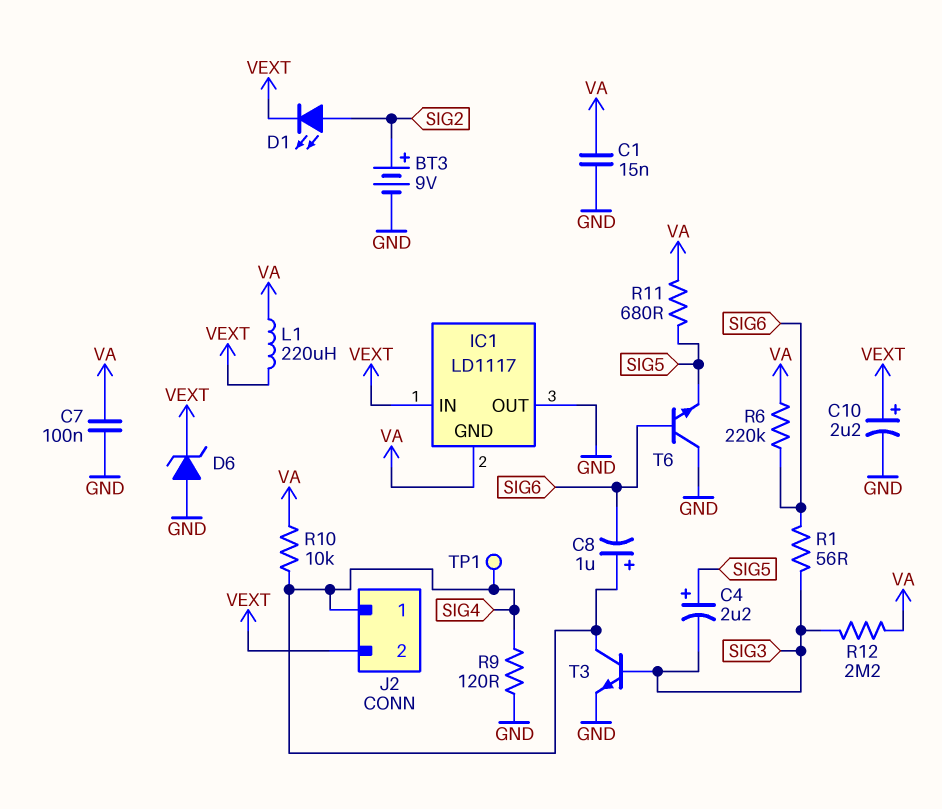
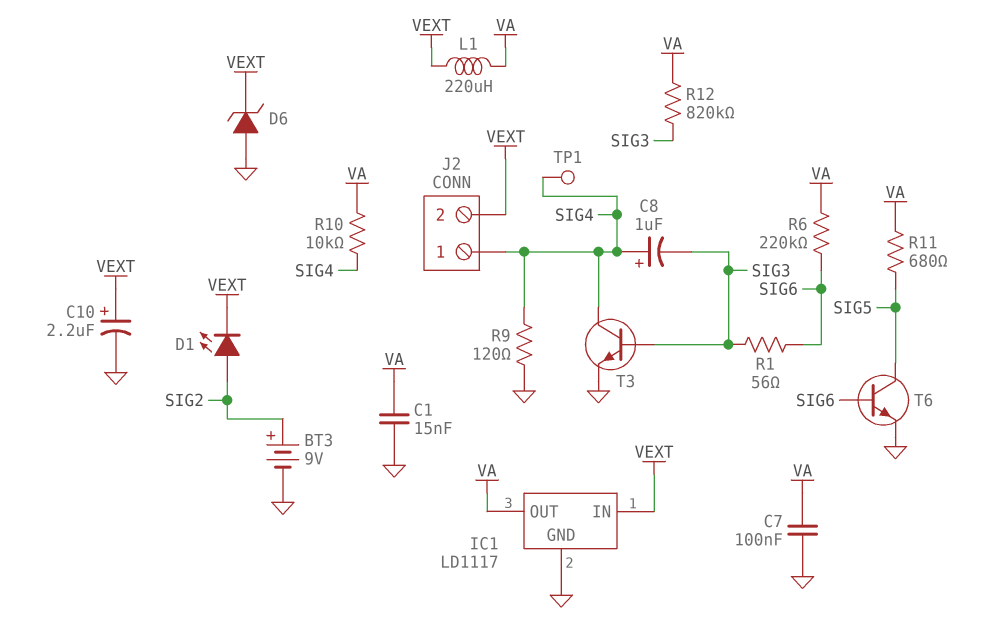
C4: 2.2uF (plus SIG5, minus SIG3) -> none
C8: 1uF (plus SIG4, minus SIG6) -> 1uF (plus SIG4, minus SIG3)
IC1 pin GND: VA -> GND
IC1 pin OUT: GND -> VA
R12: 2.2M (SIG3, VA) -> 820k (SIG3, VA)
T6: NPN (B SIG6, C GND, E SIG5) -> NPN (B SIG6, C SIG5, E GND)

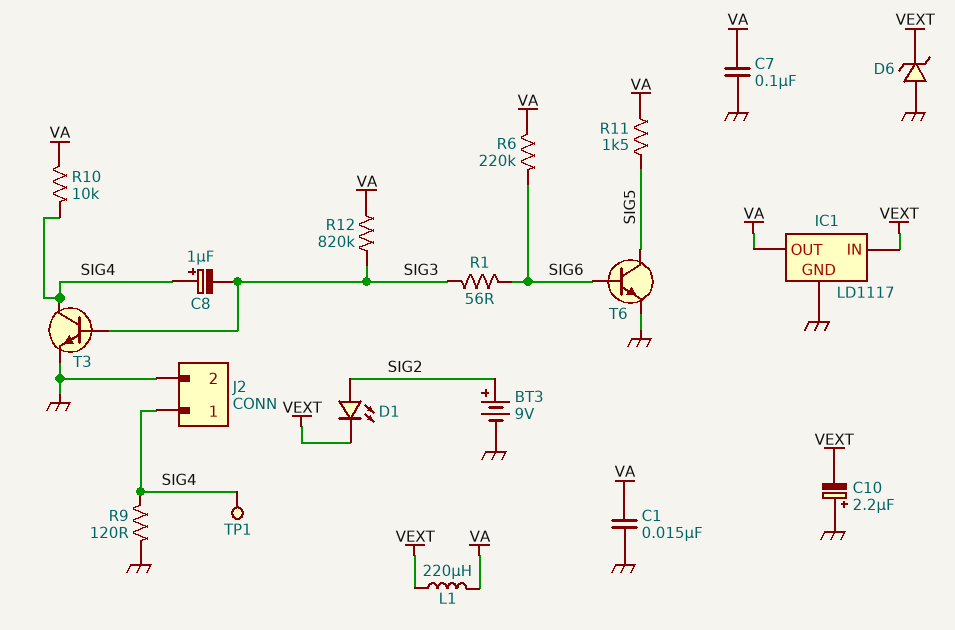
C10: 2.2uF (plus VEXT, minus GND) -> 2.2uF (plus GND, minus VEXT)
J2 pin 2: VEXT -> GND
R11: 680 (SIG5, VA) -> 1.5k (SIG5, VA)

